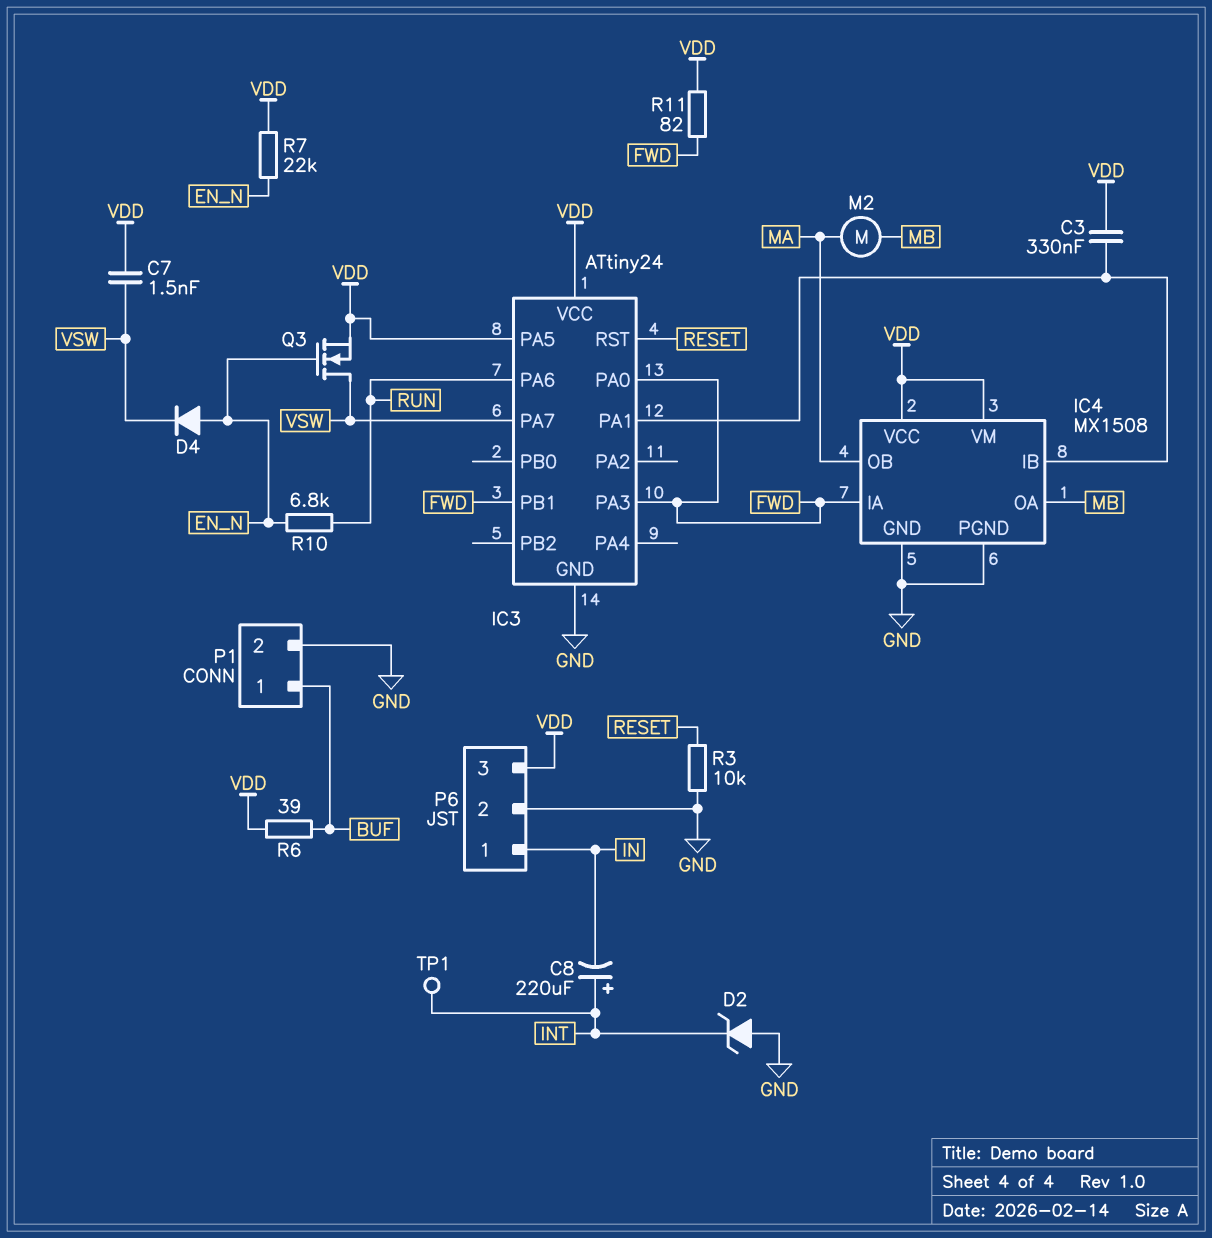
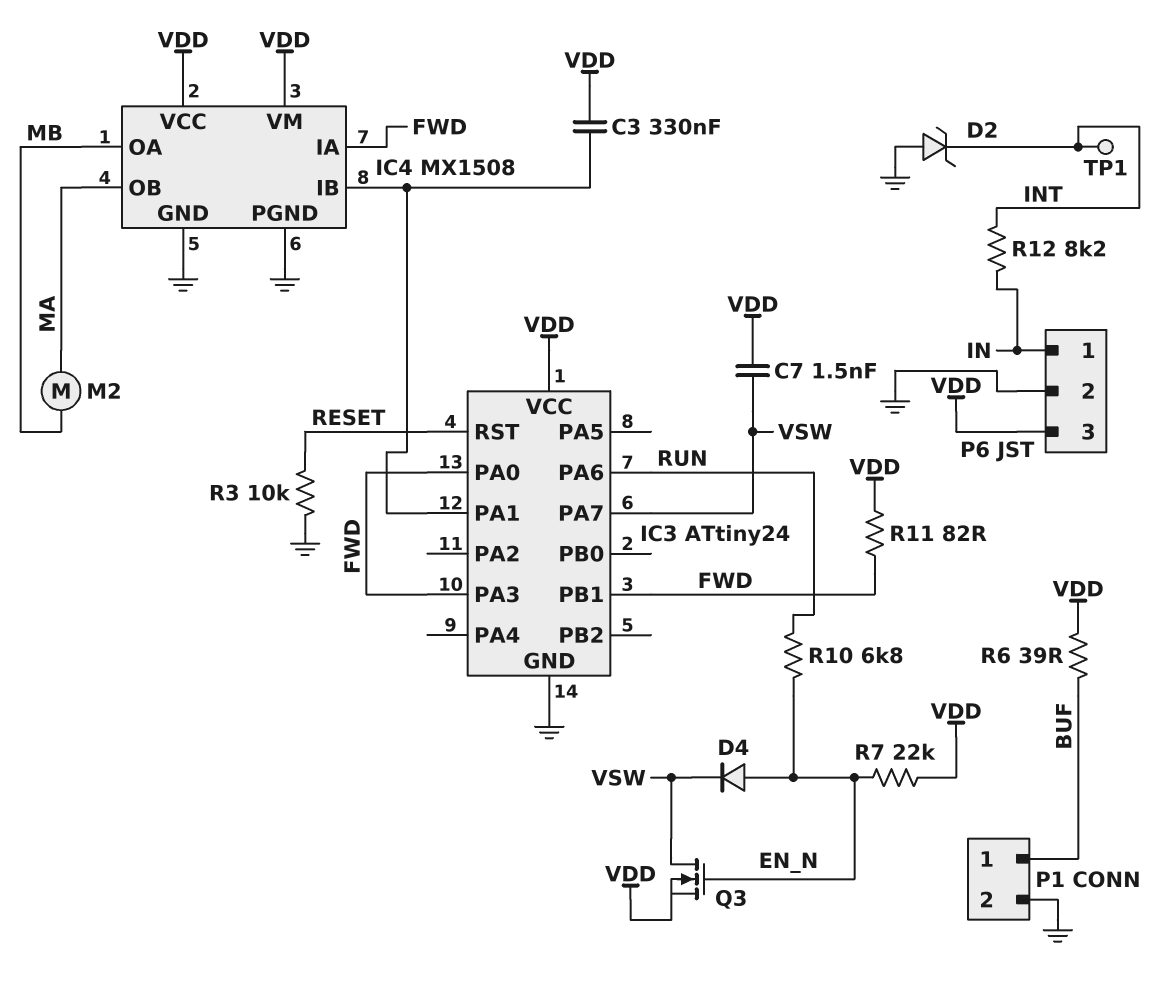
C8: 220uF (plus INT, minus IN) -> none
IC3 pin PA5: VDD -> none
R12: none -> 8.2k (IN, INT)

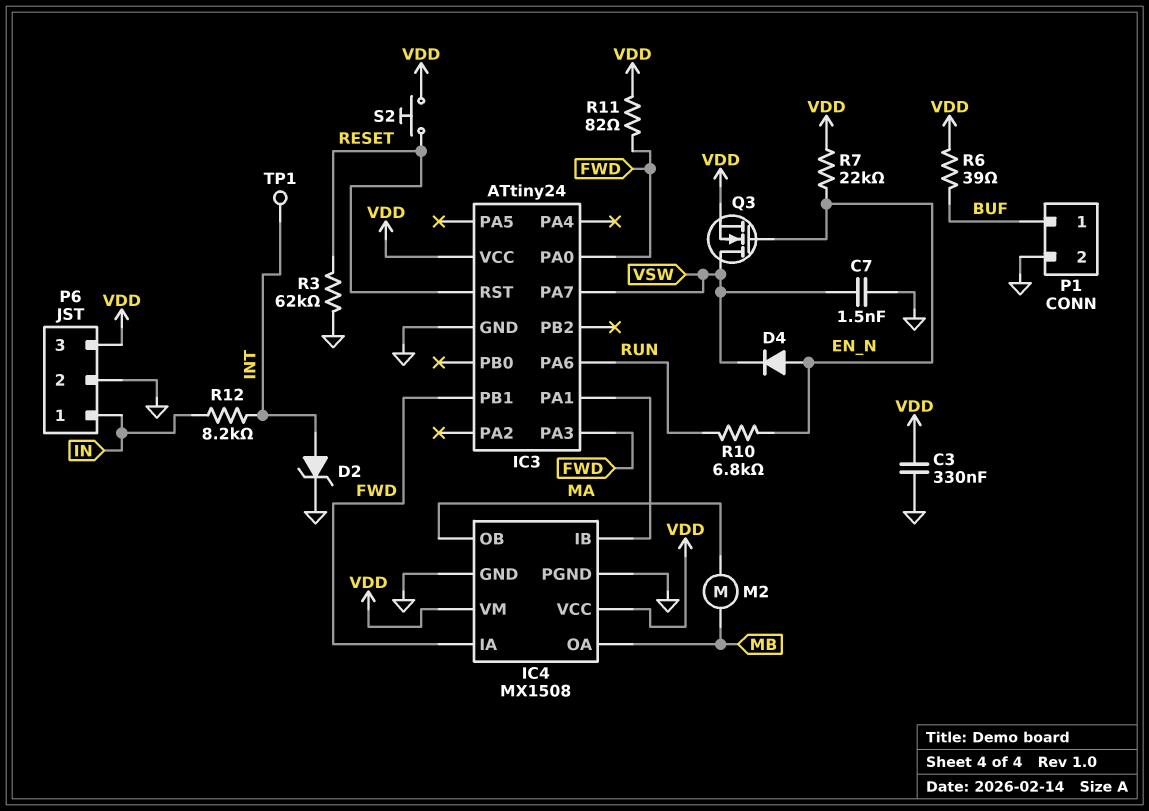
C3: 330nF (IC3/PA1, VDD) -> 330nF (GND, VDD)
C7: 1.5nF (VDD, VSW) -> 1.5nF (GND, VSW)
D2: zener (A GND, K INT) -> zener (A INT, K GND)
R3: 10k (GND, RESET) -> 62k (GND, RESET)
S2: none -> button (RESET, VDD)

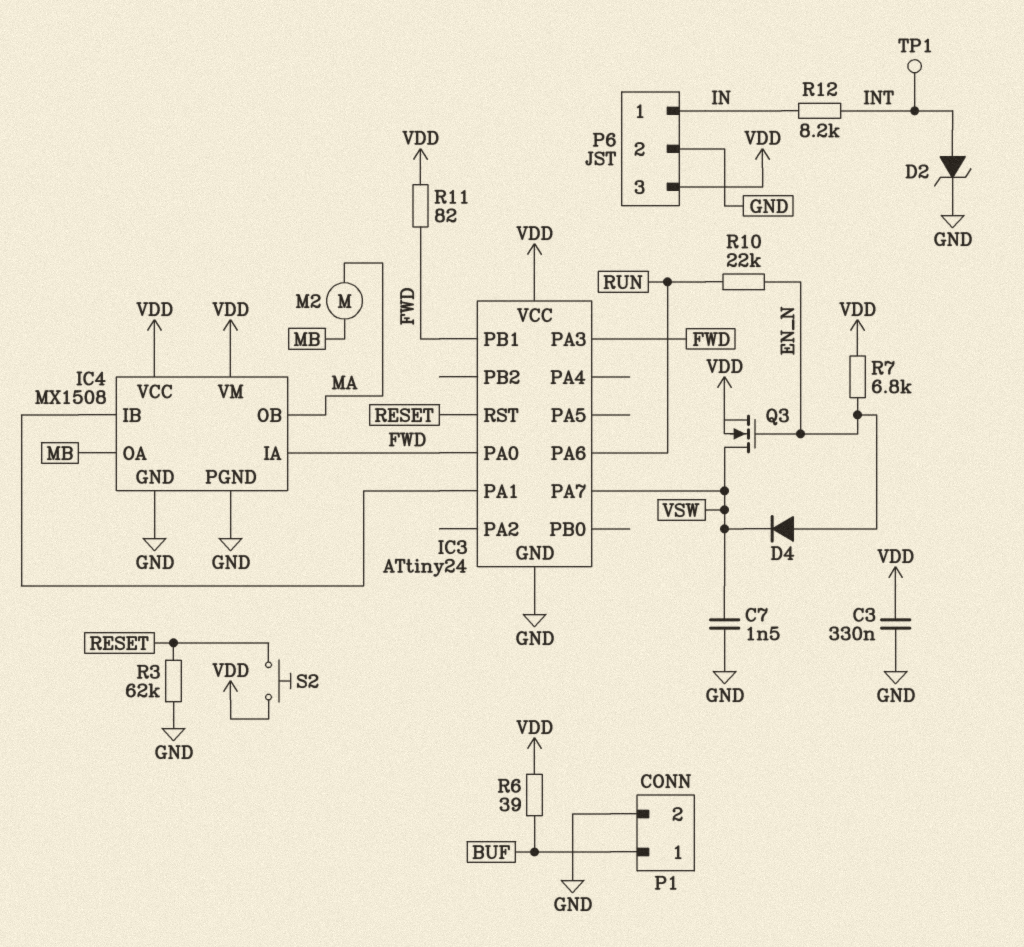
R7: 22k (EN_N, VDD) -> 6.8k (EN_N, VDD)
R10: 6.8k (EN_N, RUN) -> 22k (EN_N, RUN)

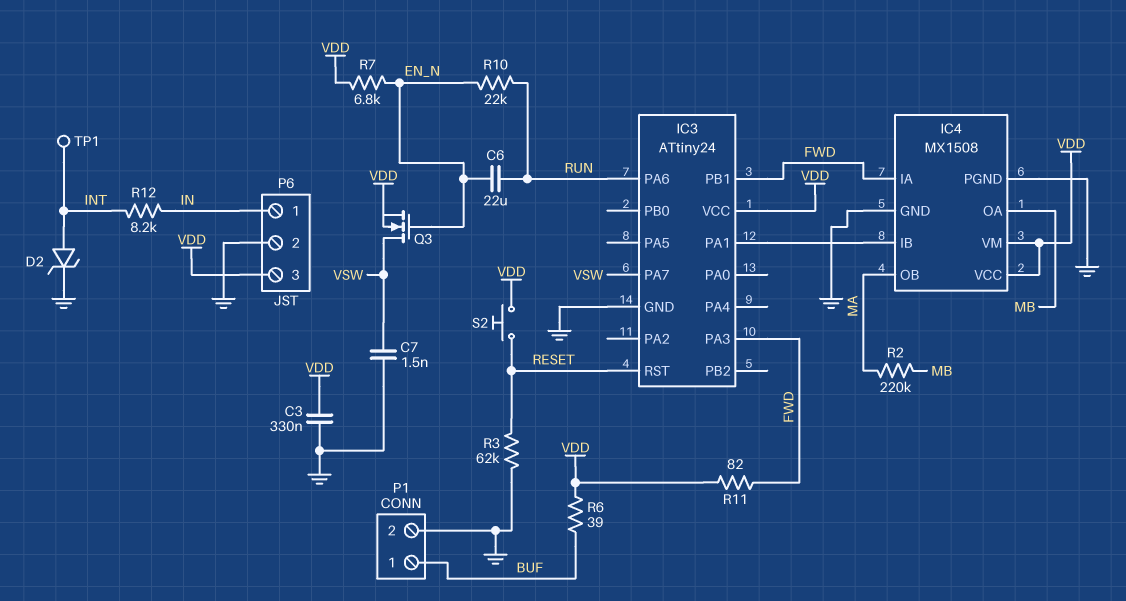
C6: none -> 22uF (EN_N, RUN)
D4: diode (A EN_N, K VSW) -> none
IC3 pin PA0: FWD -> none
M2: motor (MA, MB) -> none
R2: none -> 220k (MA, MB)

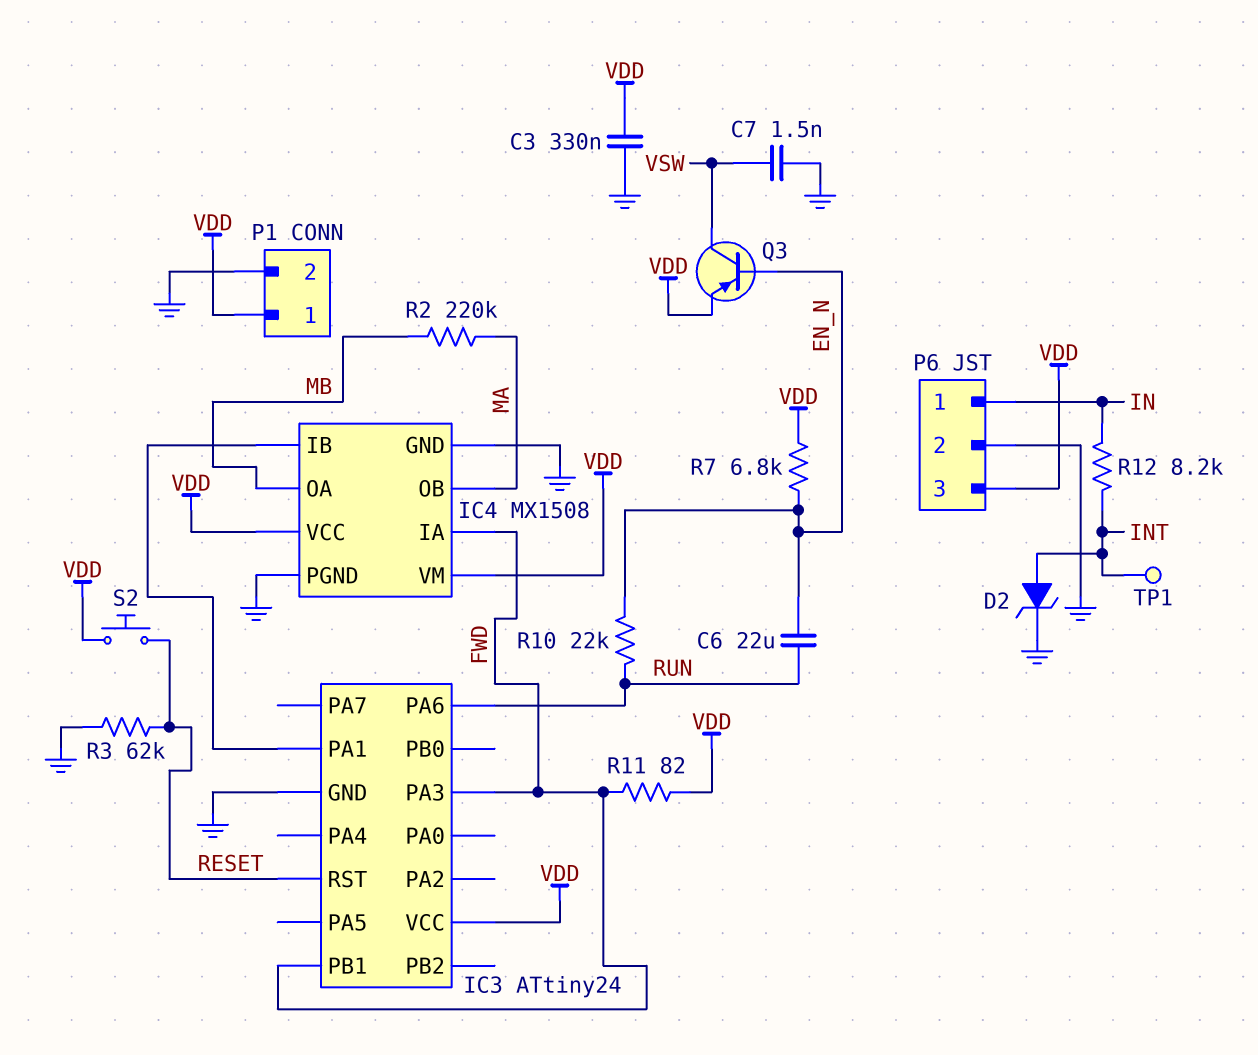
IC3 pin PA7: VSW -> none
P1 pin 1: BUF -> VDD
Q3: NMOS (G EN_N, D VSW, S VDD) -> PNP (B EN_N, C VSW, E VDD)
R6: 39 (BUF, VDD) -> none

